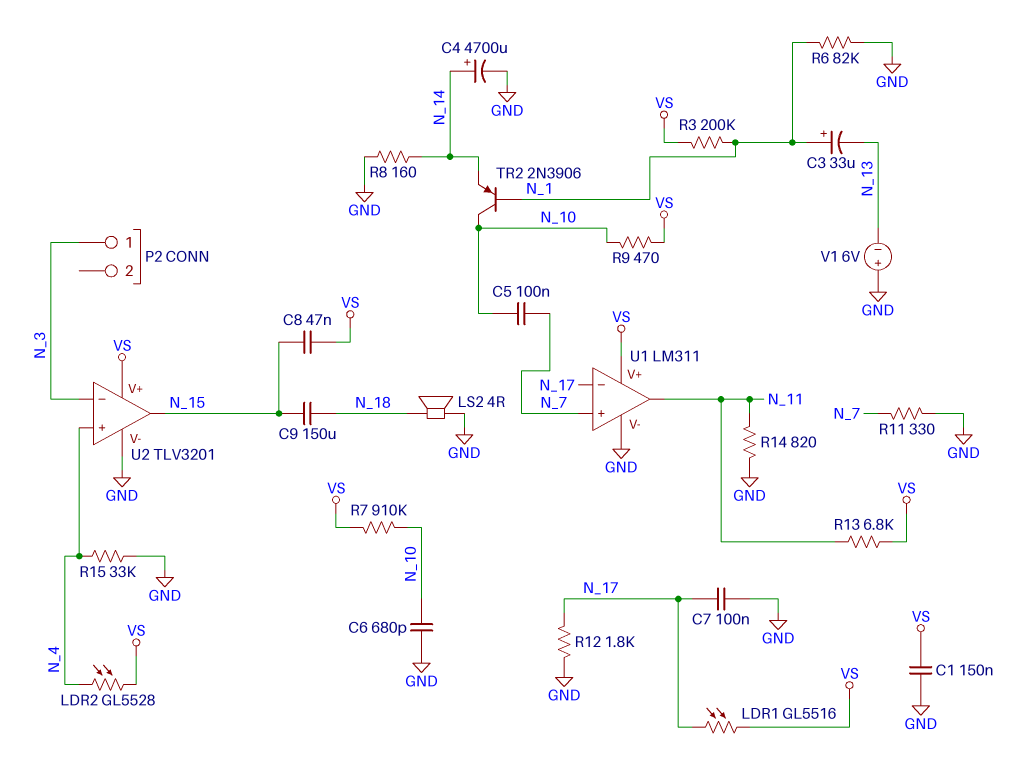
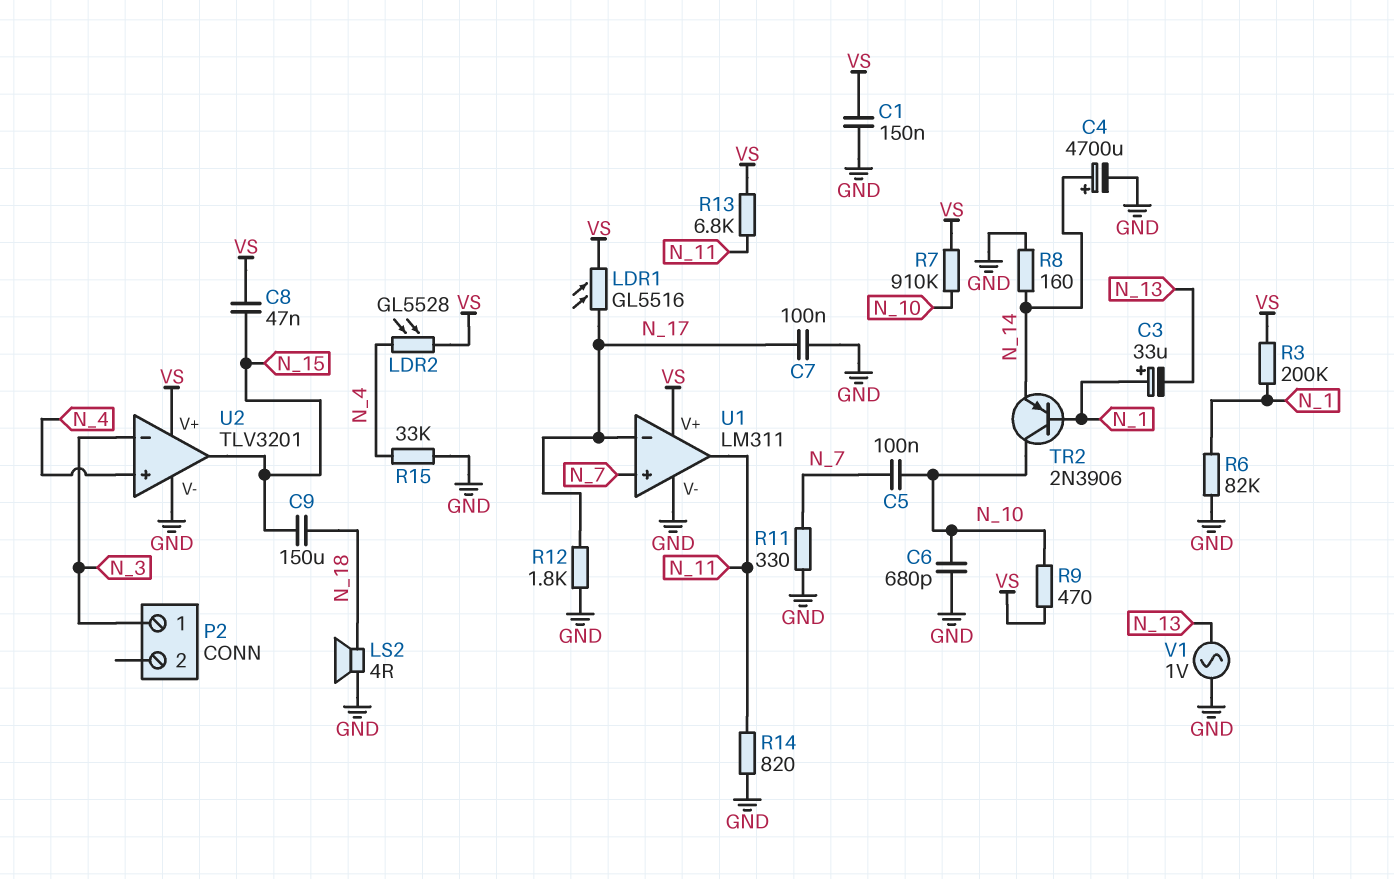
V1: 6V (plus GND, minus N_13) -> AC 1V (GND, N_13)

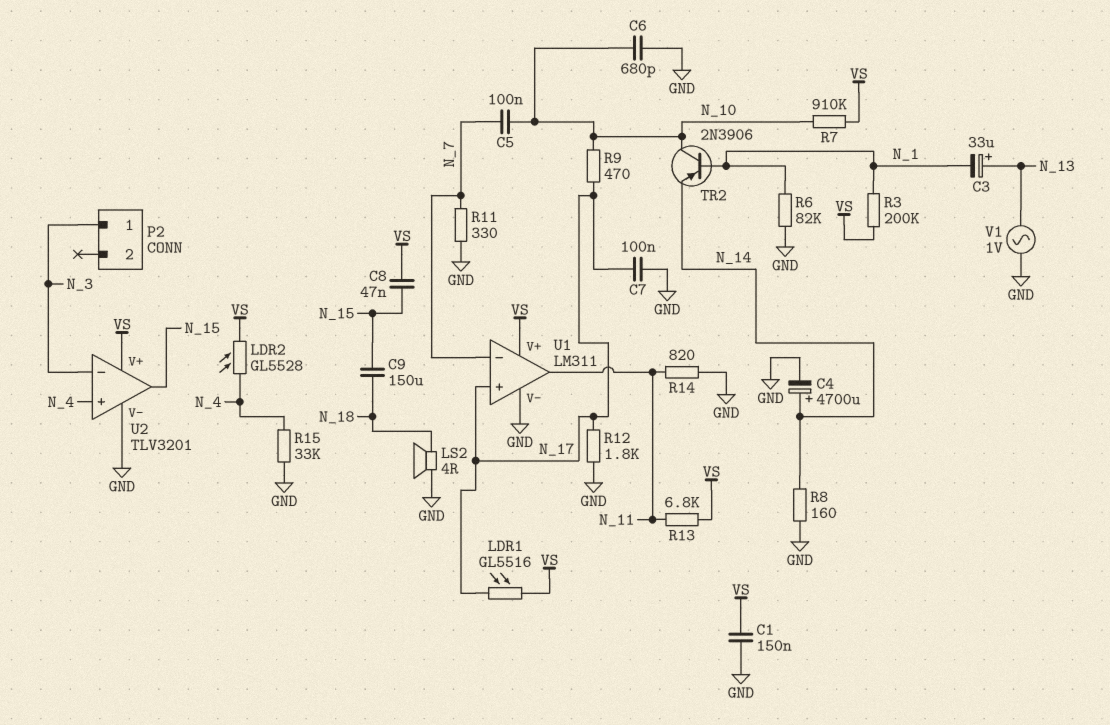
C3: 33uF (plus N_1, minus N_13) -> 33uF (plus N_13, minus N_1)
R9: 470 (N_10, VS) -> 470 (N_10, N_17)
U1 pin in+: N_7 -> N_17
U1 pin in-: N_17 -> N_7

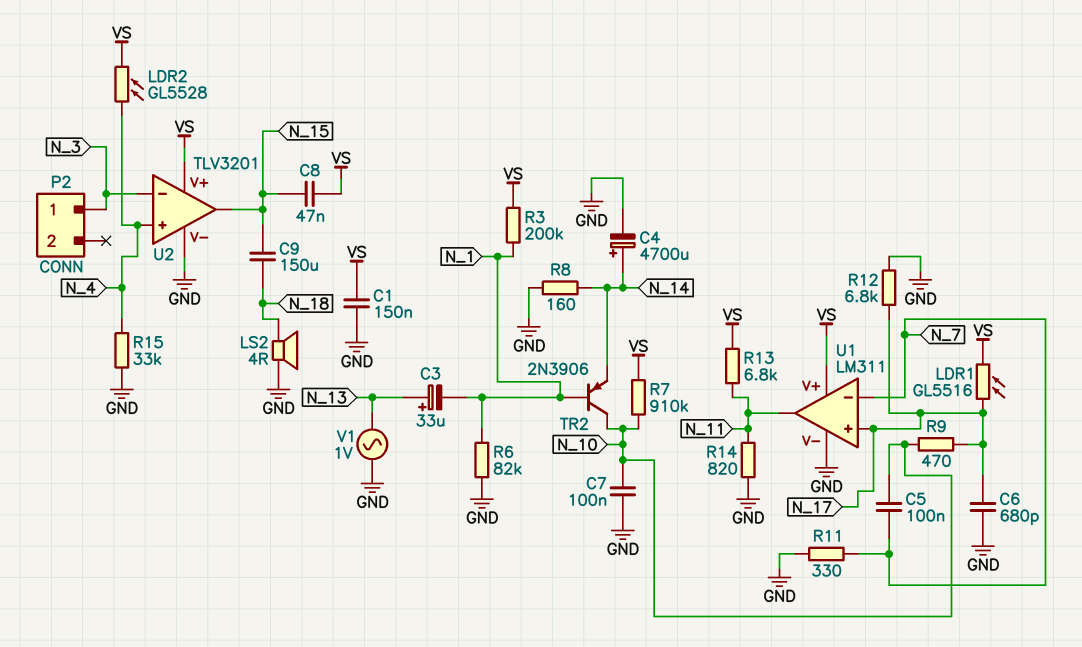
C6: 680pF (GND, N_10) -> 680pF (GND, N_17)
C7: 100nF (GND, N_17) -> 100nF (GND, N_10)
R12: 1.8k (GND, N_17) -> 6.8k (GND, N_17)

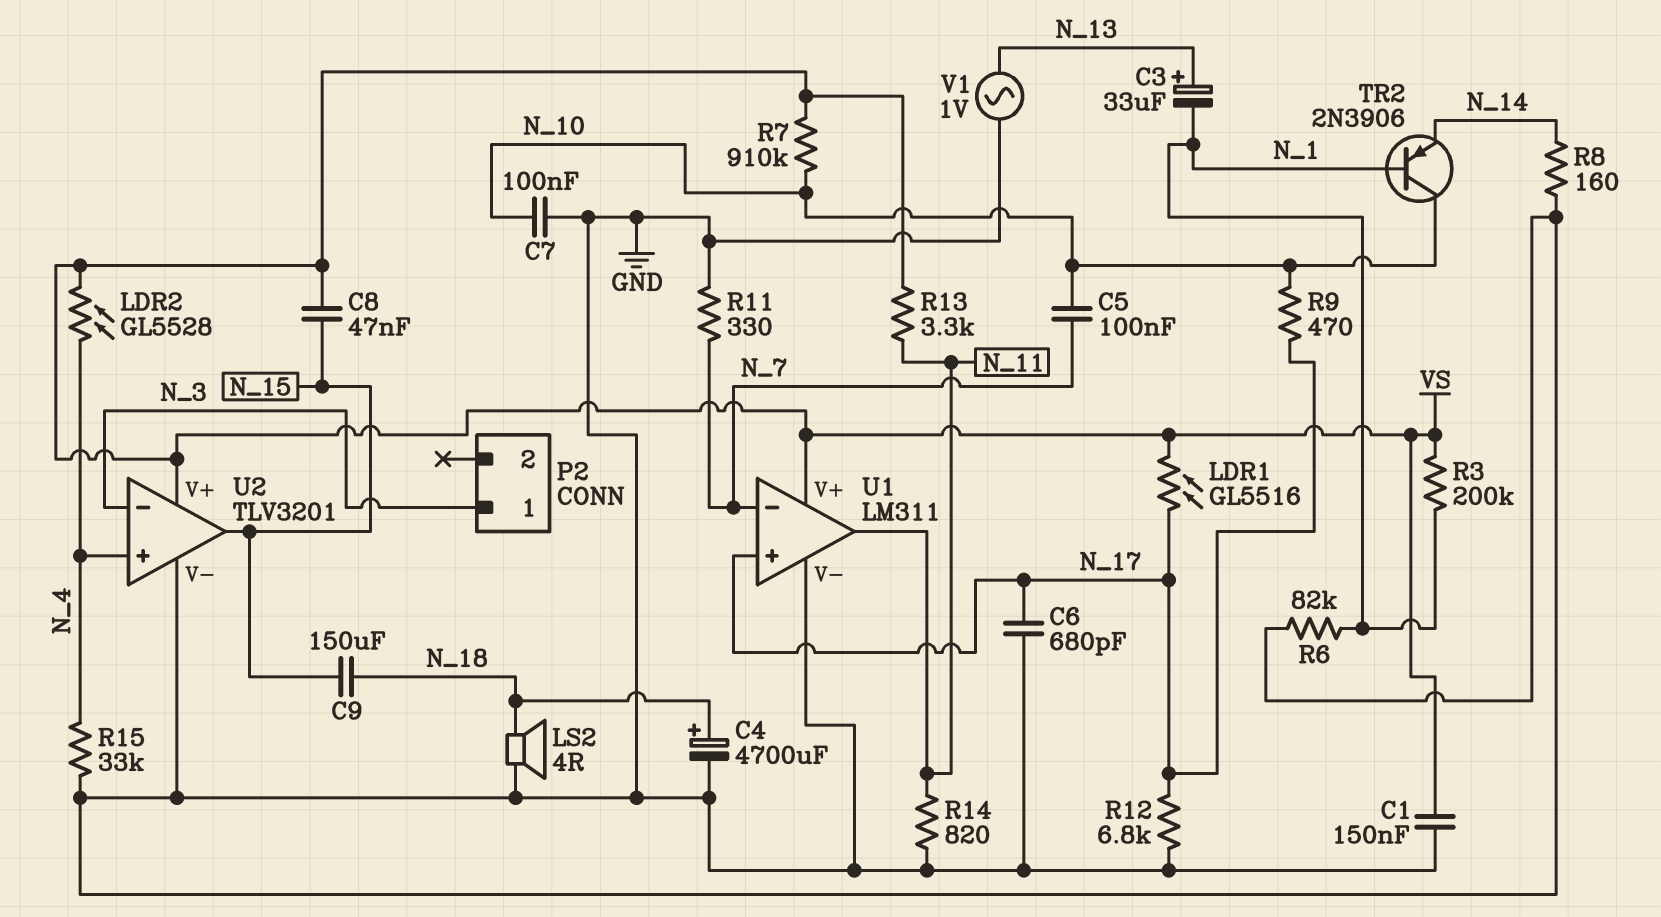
C4: 4700uF (plus N_14, minus GND) -> 4700uF (plus N_18, minus GND)
R13: 6.8k (N_11, VS) -> 3.3k (N_11, VS)

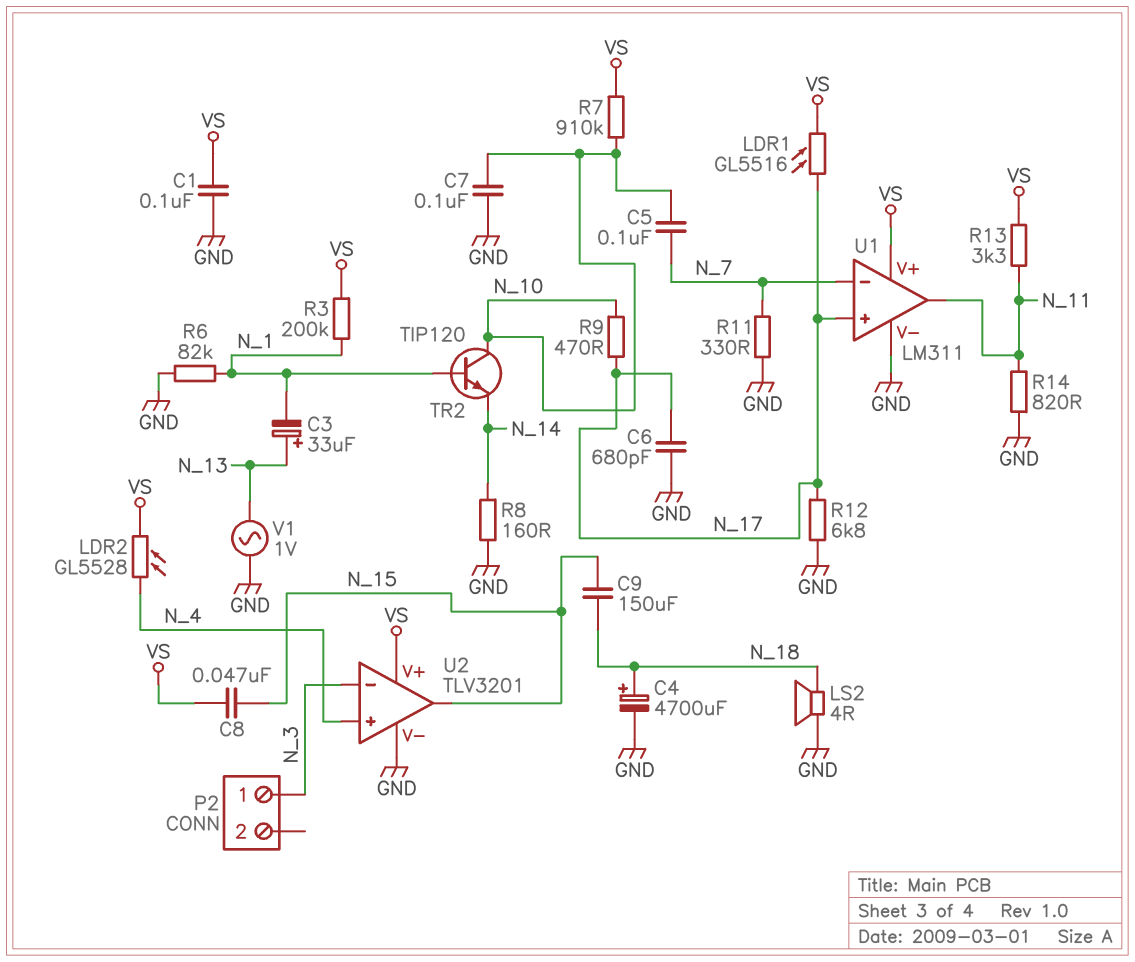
C1: 150nF (GND, VS) -> 100nF (GND, VS)
R15: 33k (GND, N_4) -> none
TR2: PNP 2N3906 (B N_1, C N_10, E N_14) -> NPN TIP120 (B N_1, C N_10, E N_14)

